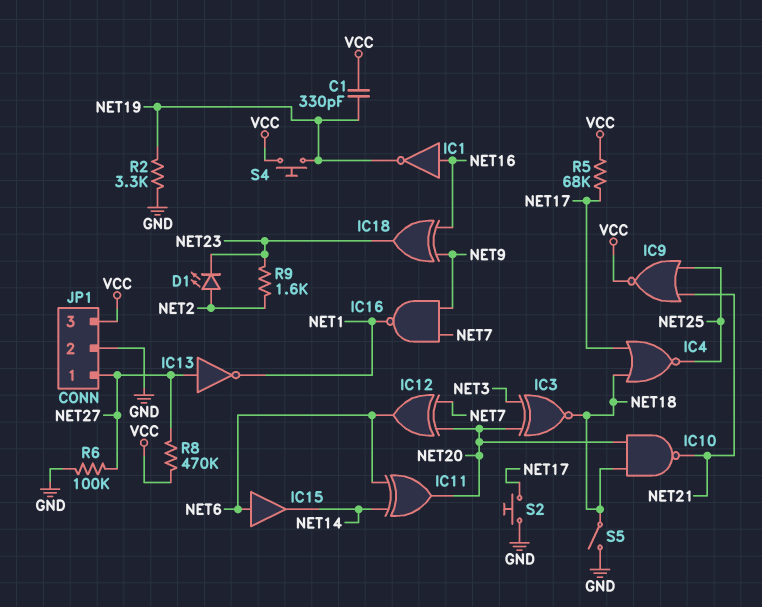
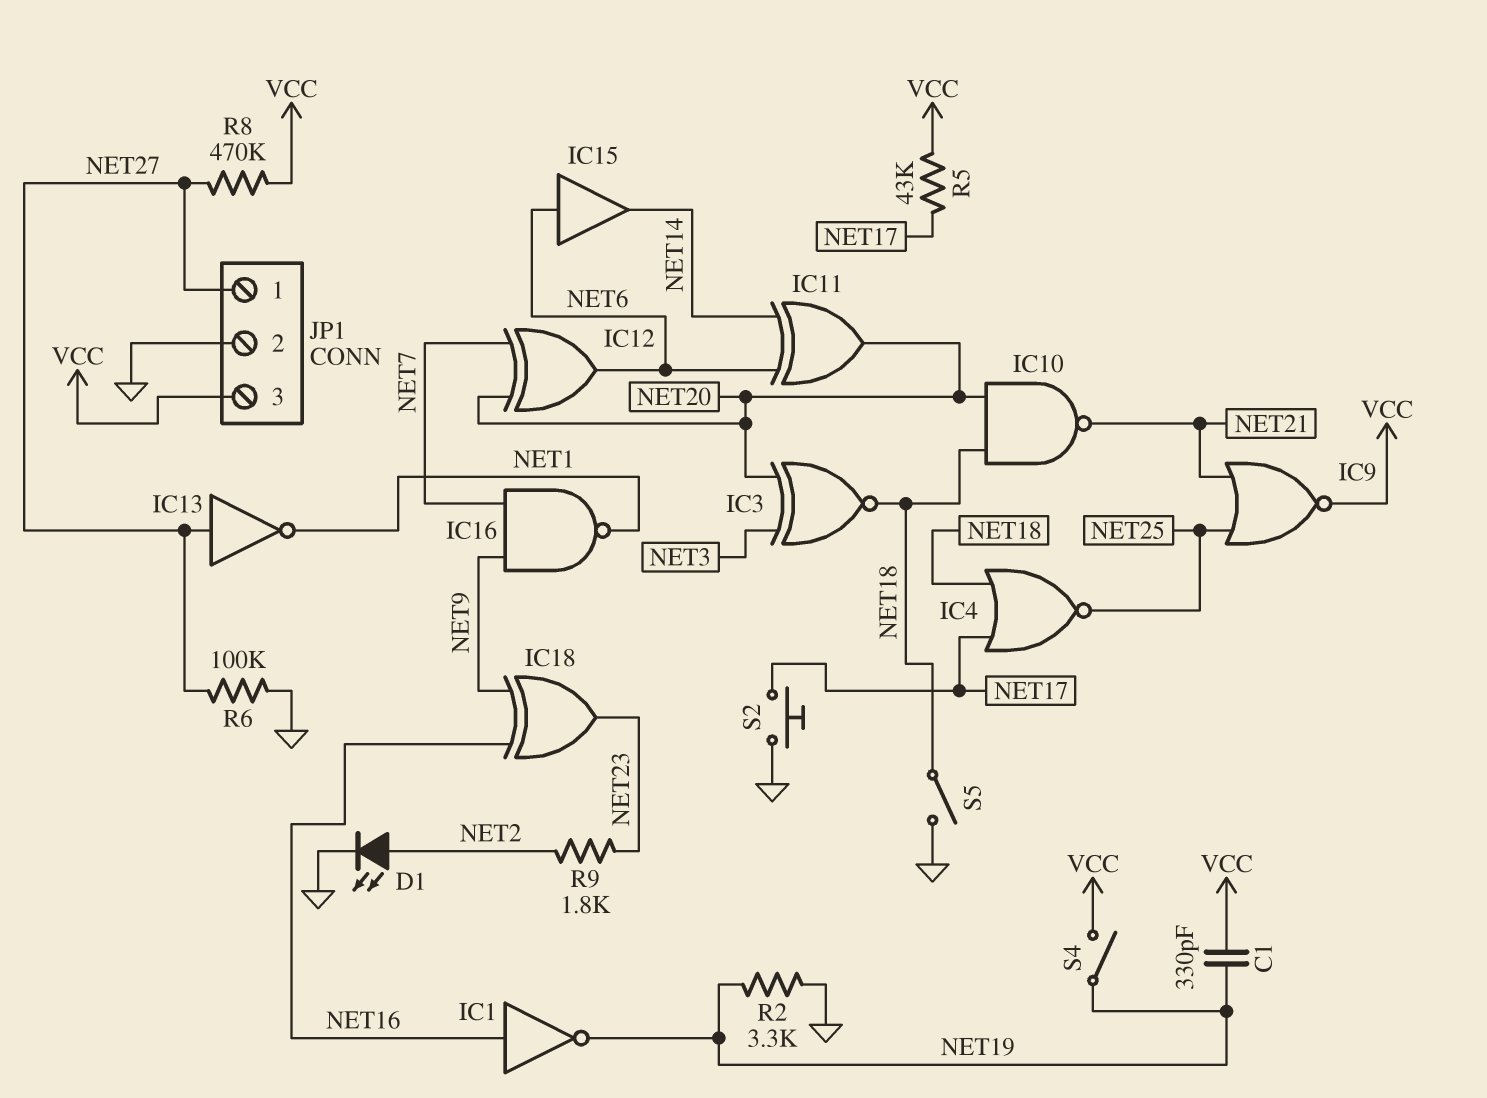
D1: LED (A NET2, K NET23) -> LED (A NET2, K GND)
R5: 68k (NET17, VCC) -> 43k (NET17, VCC)
R9: 1.6k (NET2, NET23) -> 1.8k (NET2, NET23)
S4: button (NET19, VCC) -> switch (NET19, VCC)

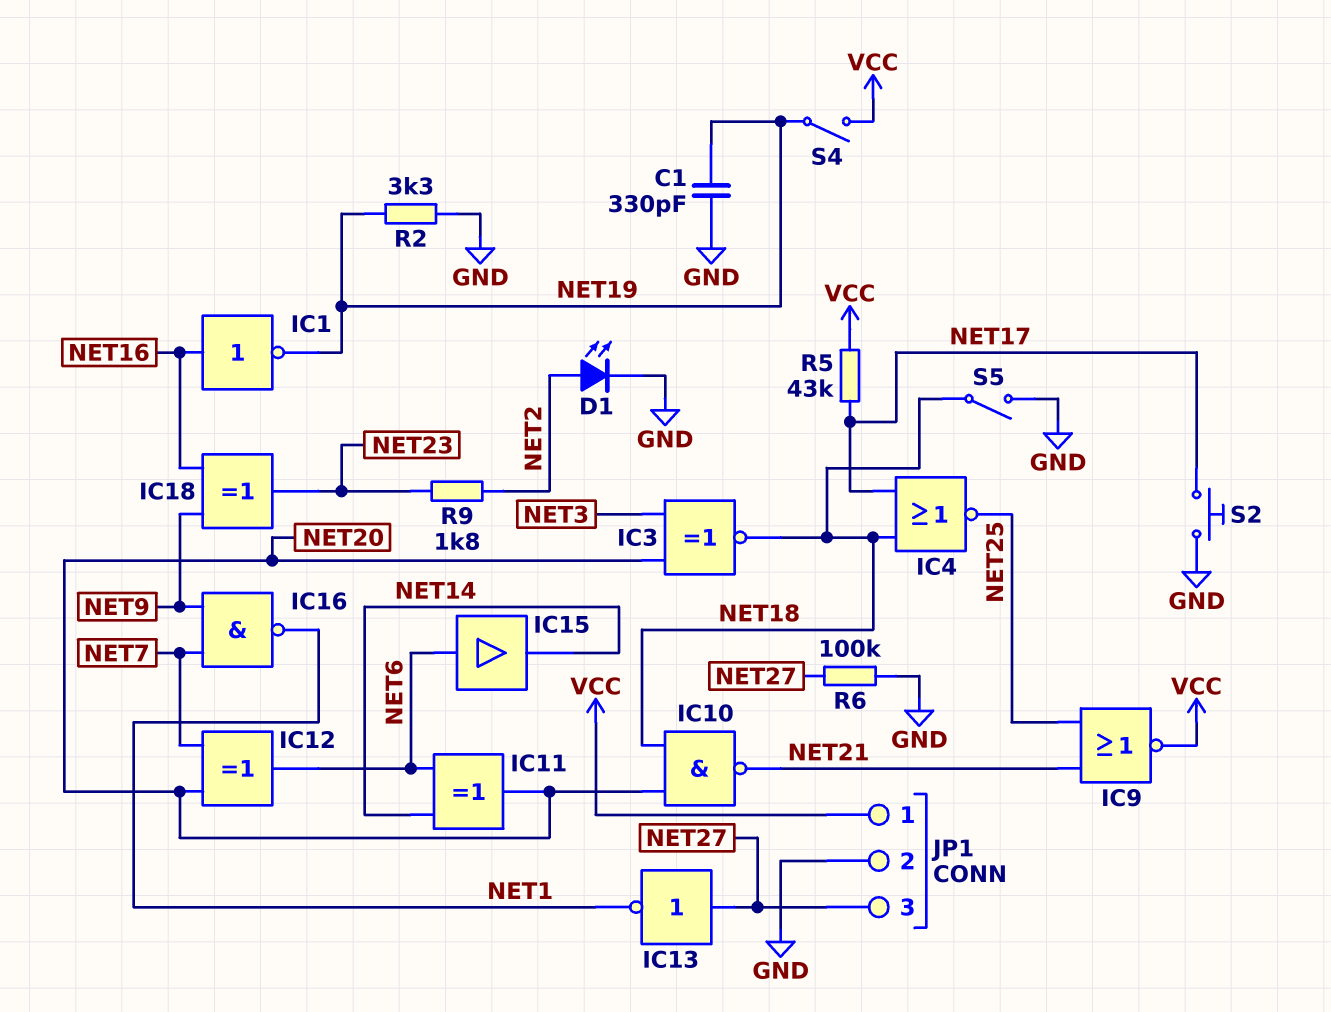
C1: 330pF (NET19, VCC) -> 330pF (GND, NET19)
JP1 pin 1: NET27 -> VCC
JP1 pin 3: VCC -> NET27
R8: 470k (NET27, VCC) -> none

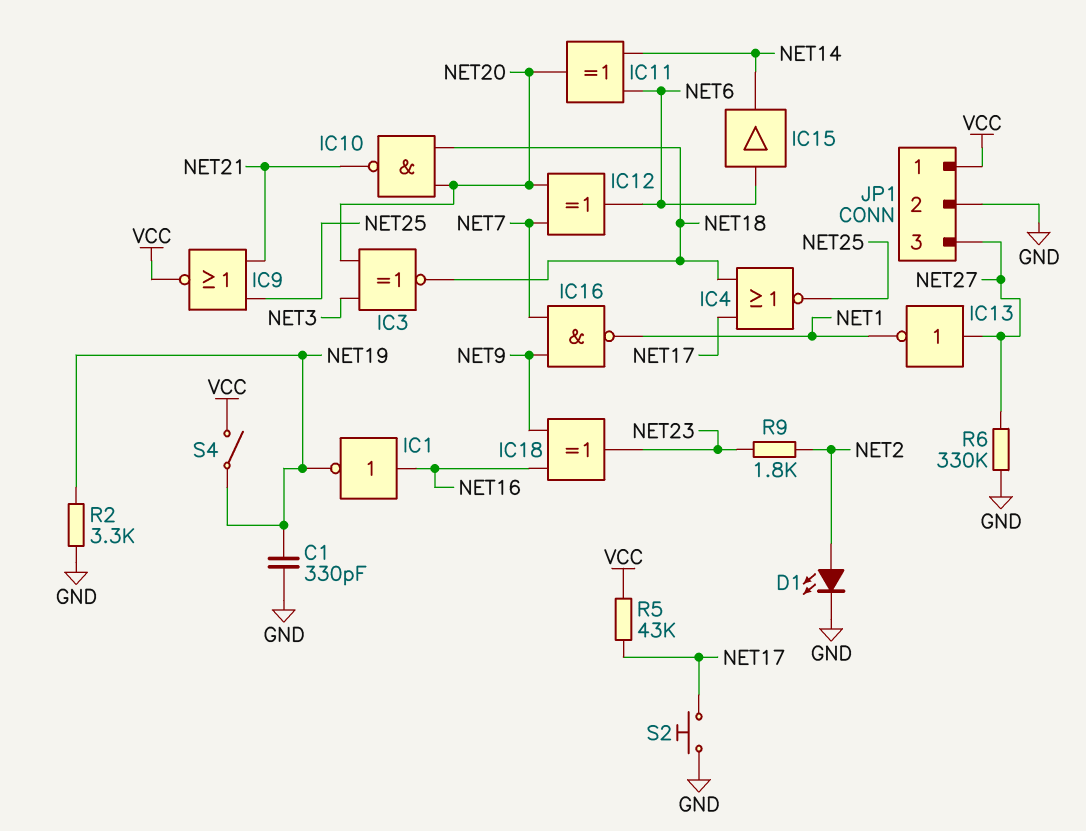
R6: 100k (GND, NET27) -> 330k (GND, NET27)
S5: switch (GND, NET18) -> none

